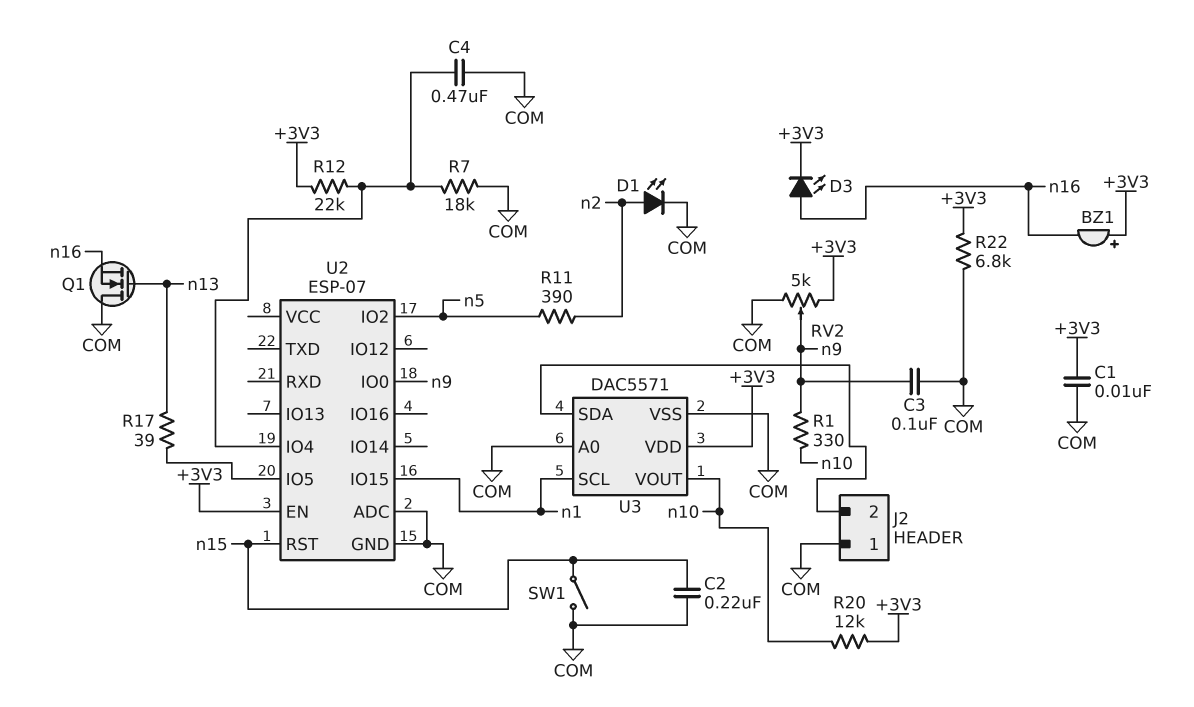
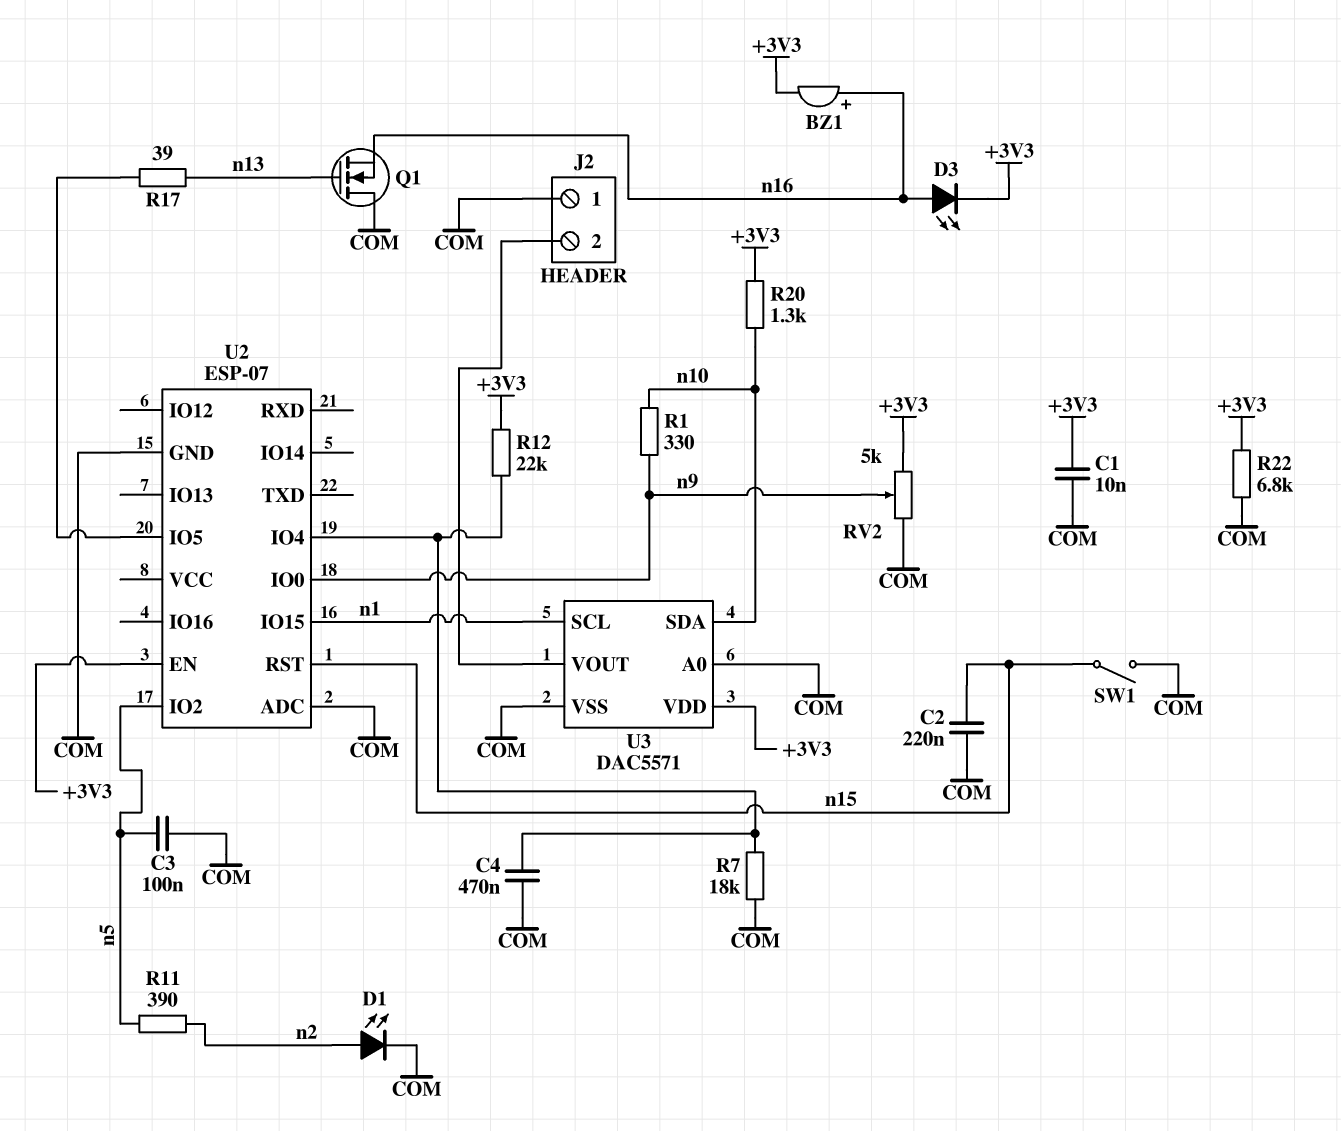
BZ1: buzzer (plus +3V3, minus n16) -> buzzer (plus n16, minus +3V3)
C3: 100nF (COM, n9) -> 100nF (COM, n5)
R20: 12k (+3V3, n10) -> 1.3k (+3V3, n10)
U3 pin SDA: J2/2 -> n10
U3 pin VOUT: n10 -> J2/2

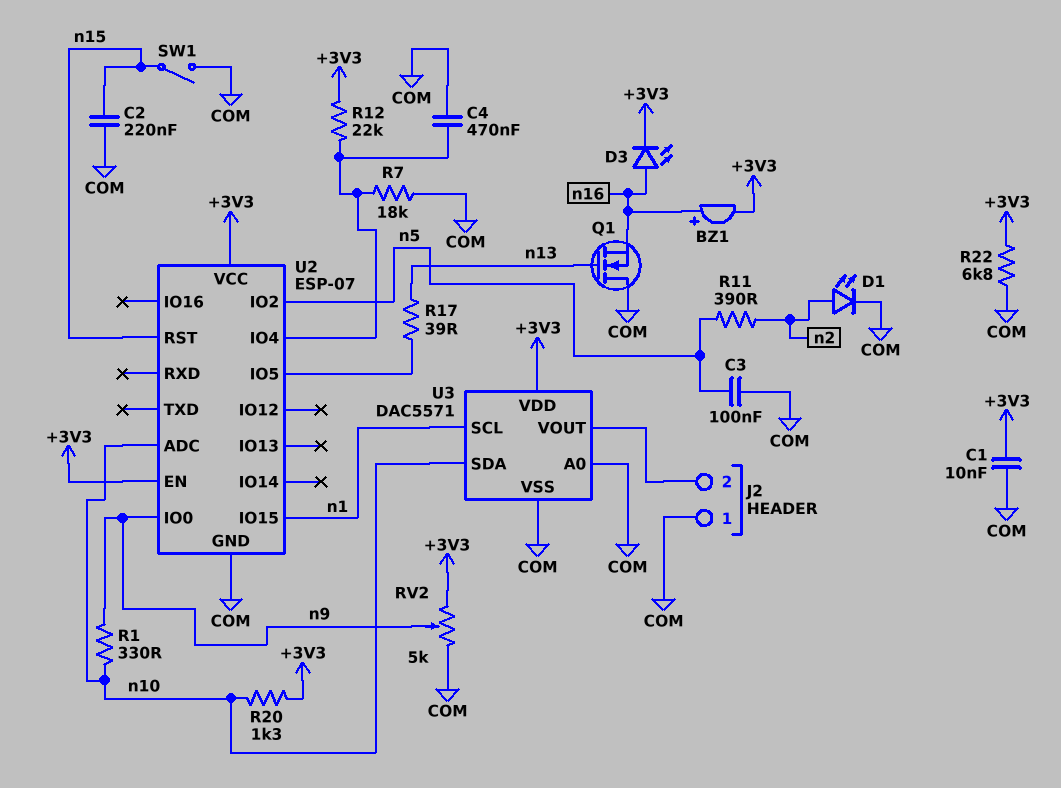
U2 pin ADC: COM -> n10
U2 pin VCC: none -> +3V3

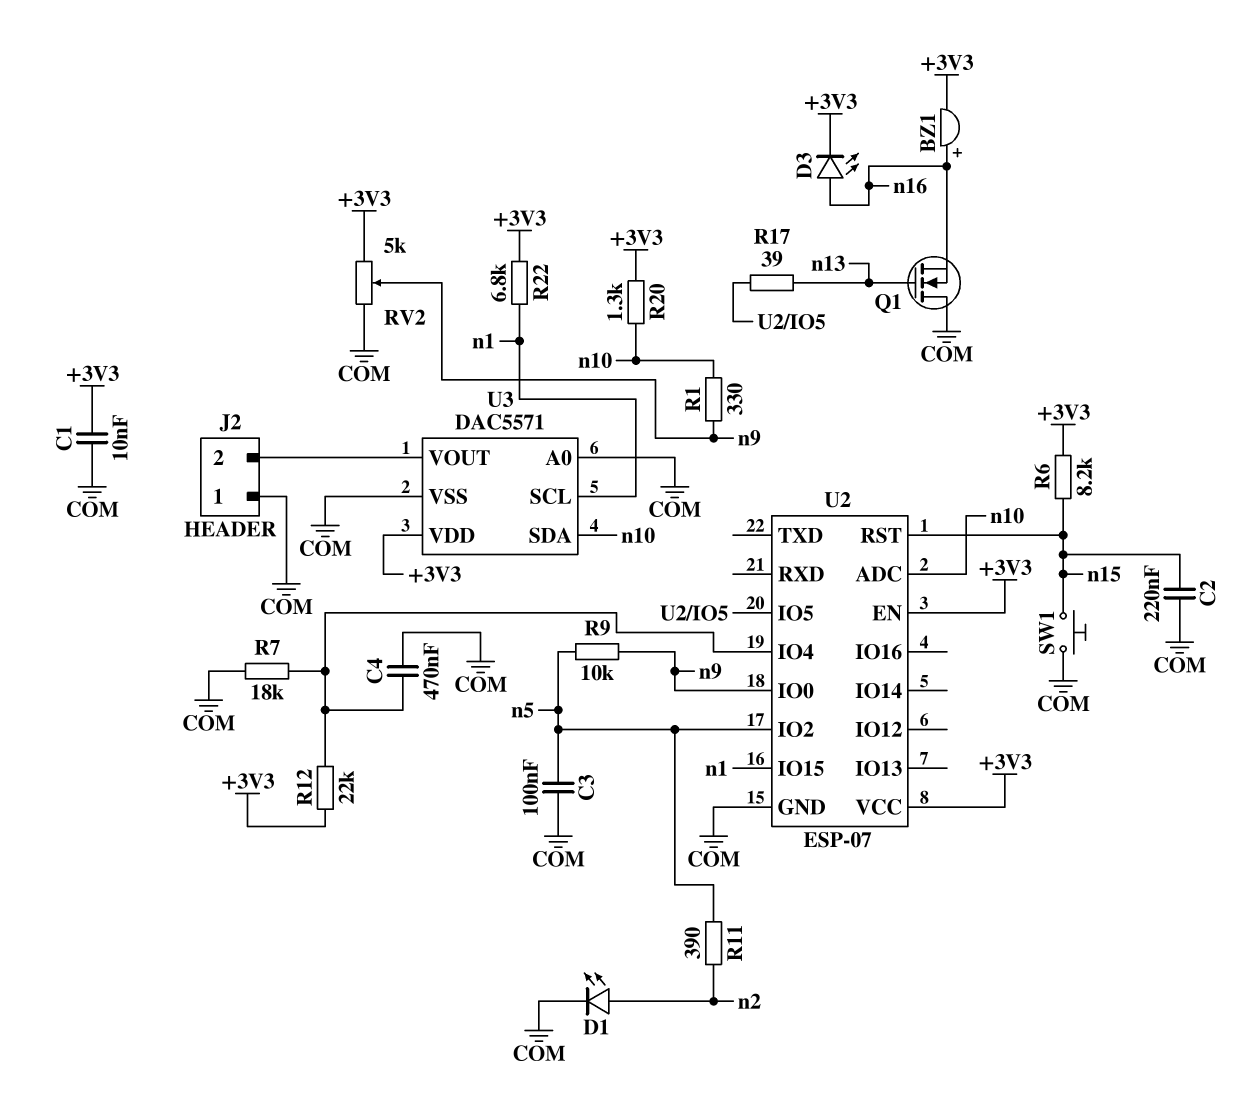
R6: none -> 8.2k (+3V3, n15)
R9: none -> 10k (n5, n9)
R22: 6.8k (+3V3, COM) -> 6.8k (+3V3, n1)
SW1: switch (COM, n15) -> button (COM, n15)

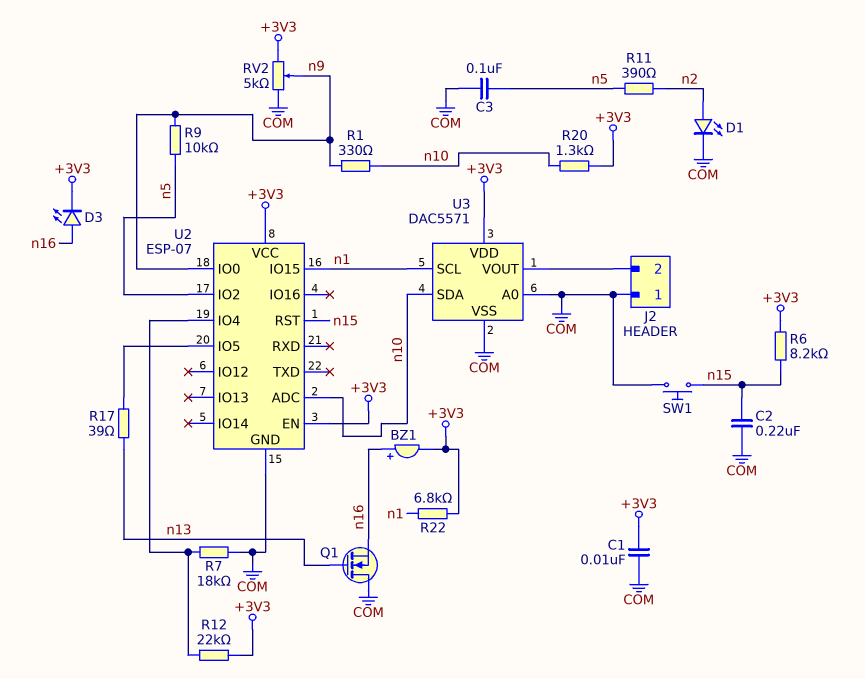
C4: 470nF (COM, U2/IO4) -> none

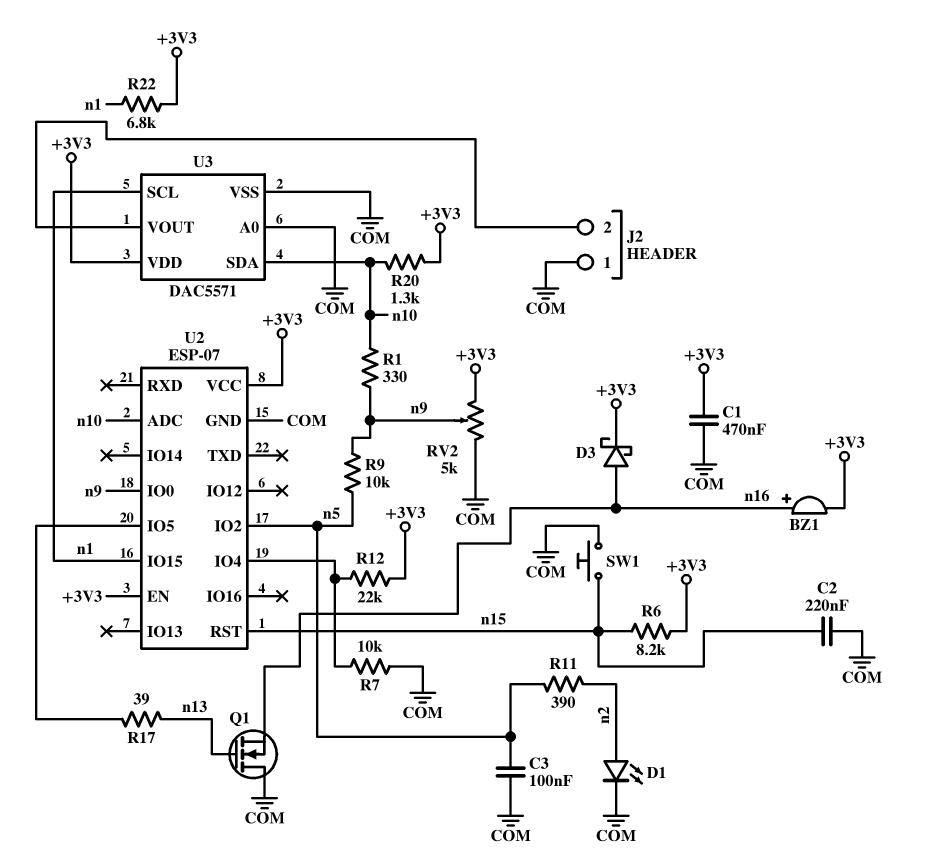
C1: 10nF (+3V3, COM) -> 470nF (+3V3, COM)
D3: LED (A n16, K +3V3) -> schottky (A n16, K +3V3)
R7: 18k (COM, U2/IO4) -> 10k (COM, U2/IO4)

